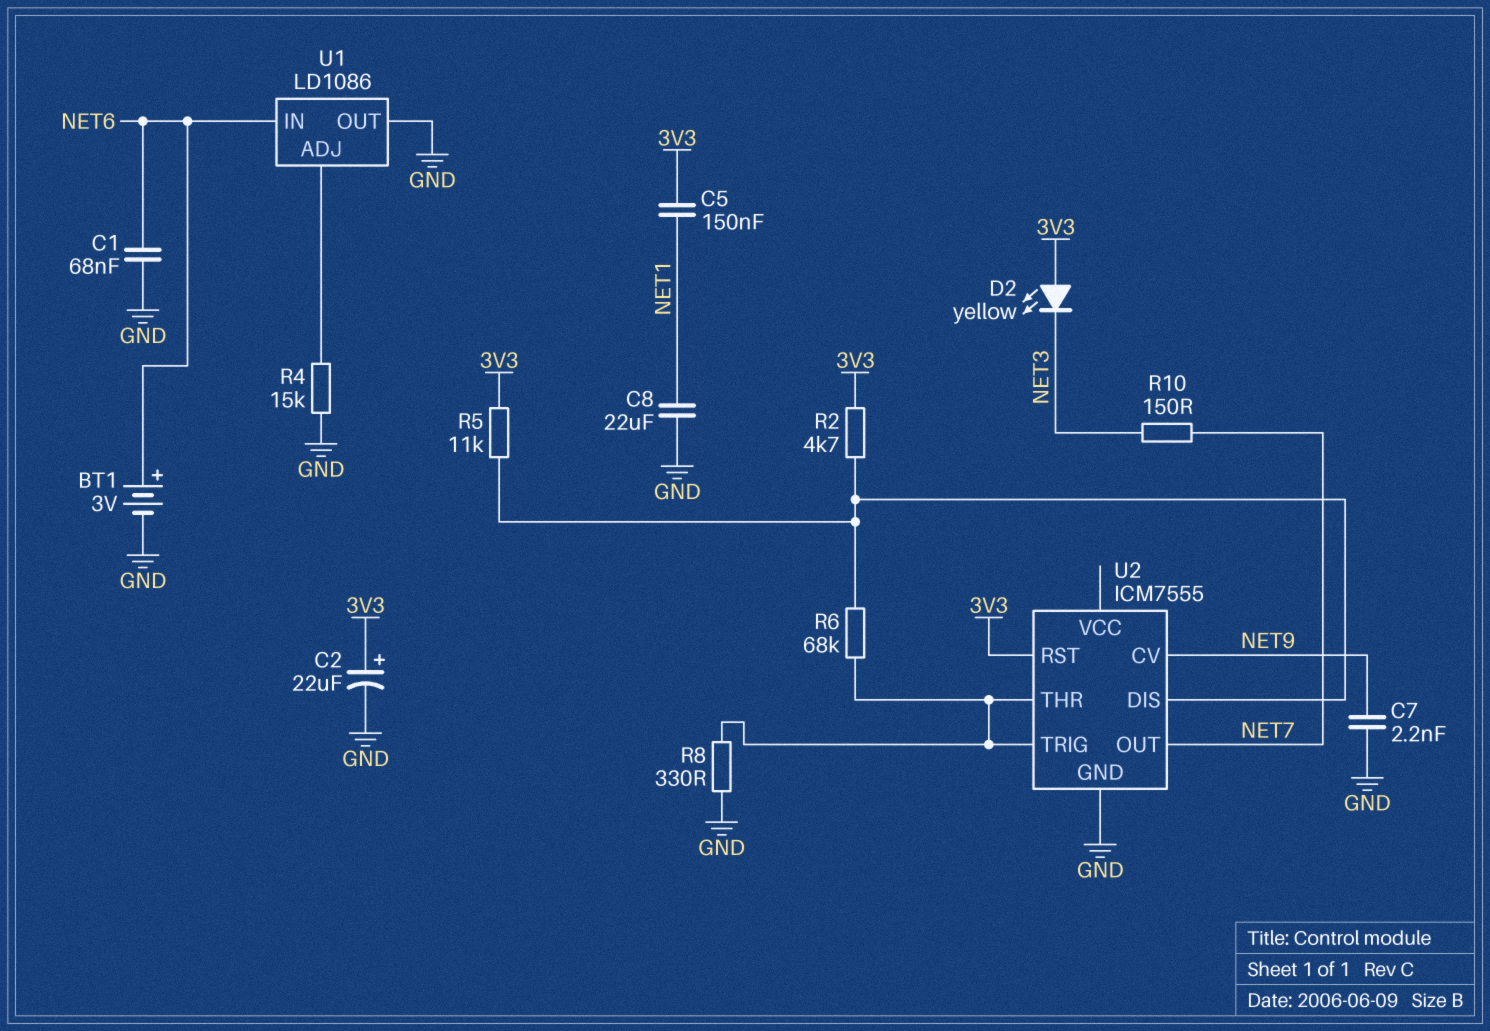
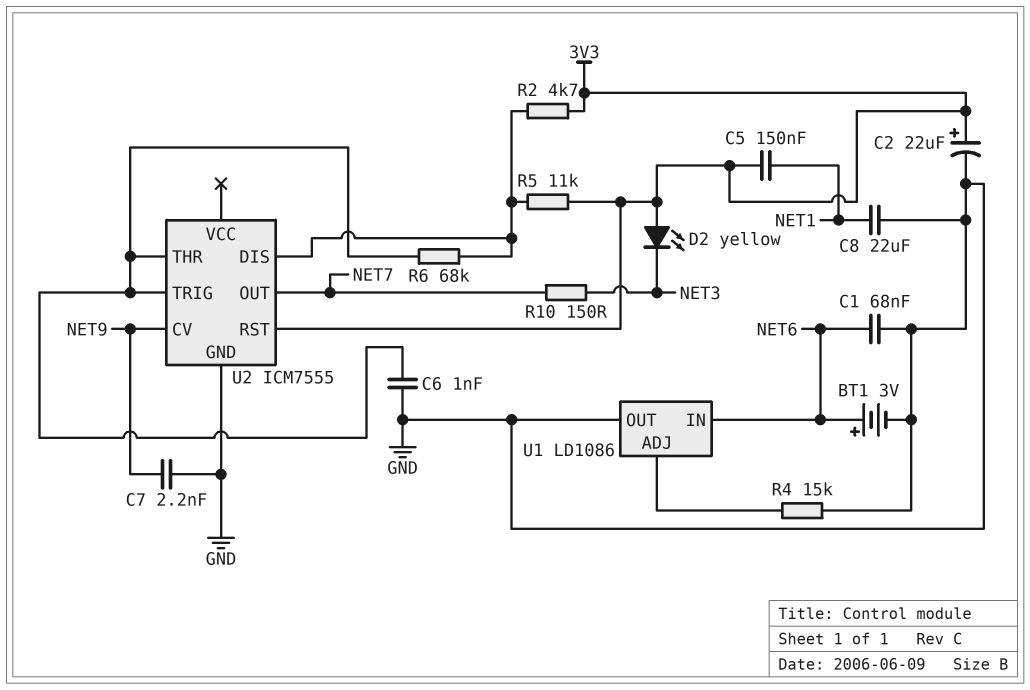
C6: none -> 1nF (GND, U2/THR)
R8: 330 (GND, U2/THR) -> none

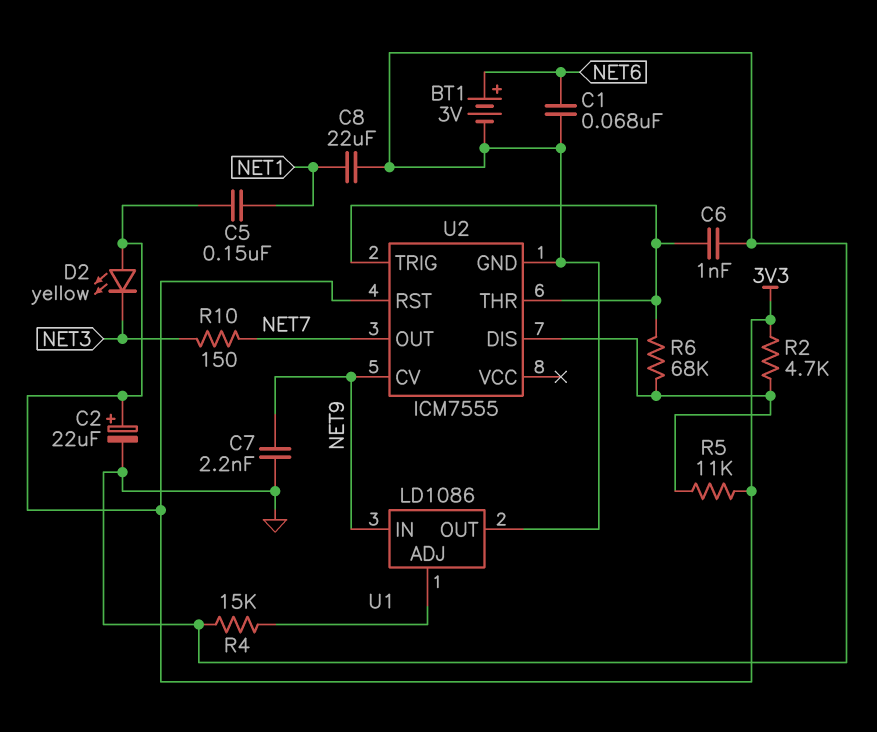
U1 pin IN: NET6 -> NET9

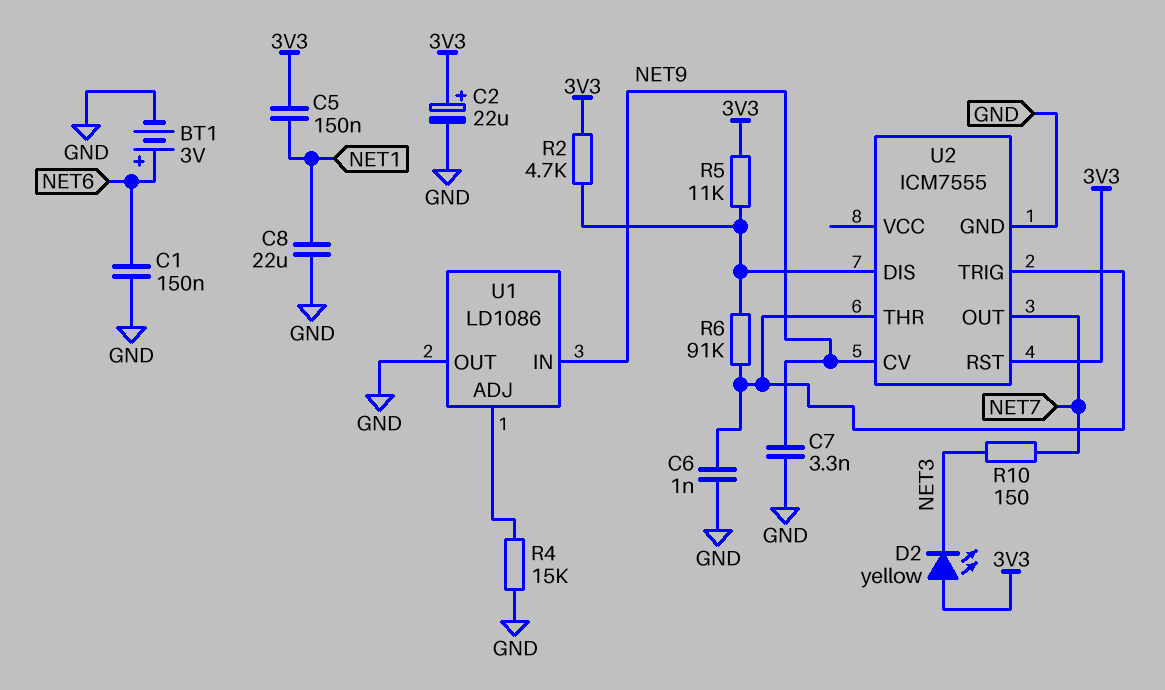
C1: 68nF (GND, NET6) -> 150nF (GND, NET6)
C7: 2.2nF (GND, NET9) -> 3.3nF (GND, NET9)
R6: 68k (U2/DIS, U2/THR) -> 91k (U2/DIS, U2/THR)

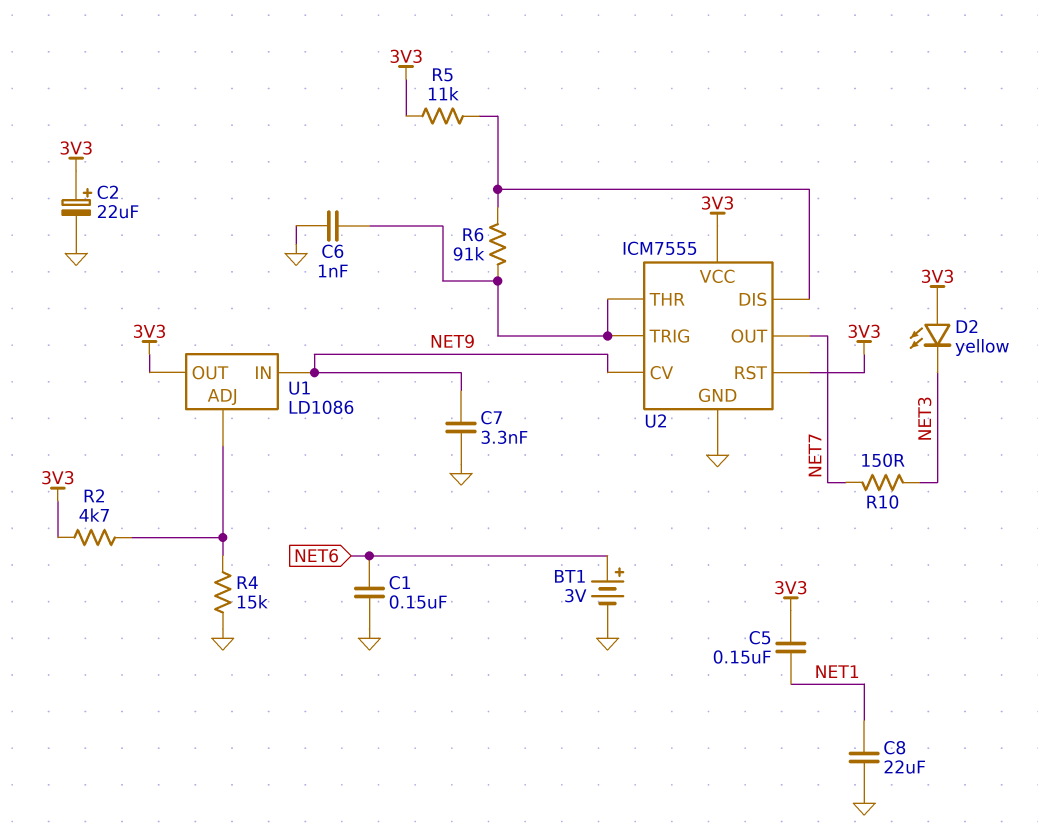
R2: 4.7k (3V3, U2/DIS) -> 4.7k (3V3, U1/ADJ)
U1 pin OUT: GND -> 3V3
U2 pin VCC: none -> 3V3

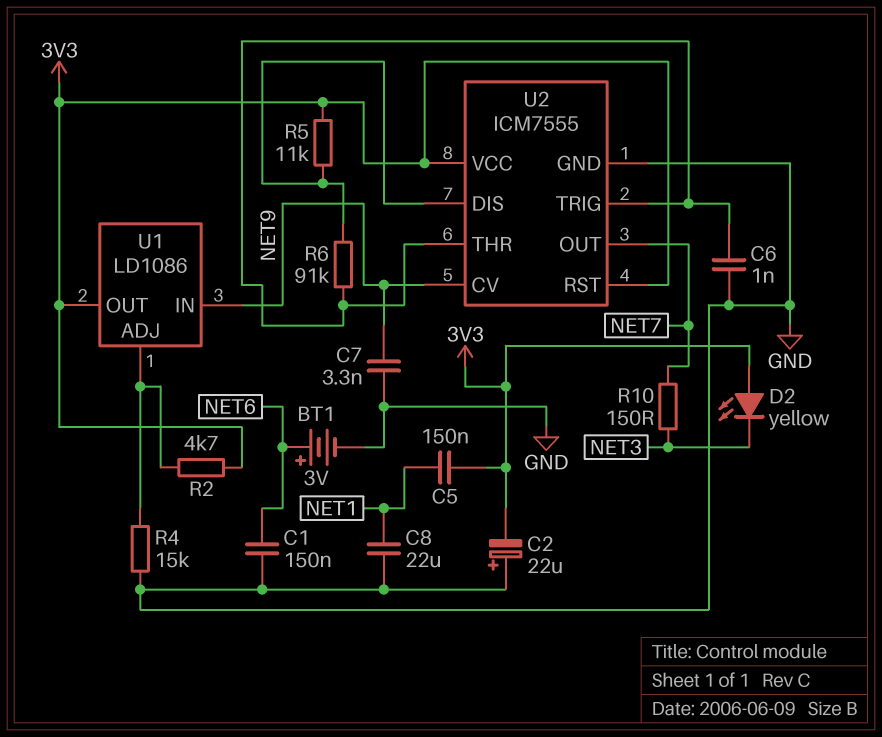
C2: 22uF (plus 3V3, minus GND) -> 22uF (plus GND, minus 3V3)

